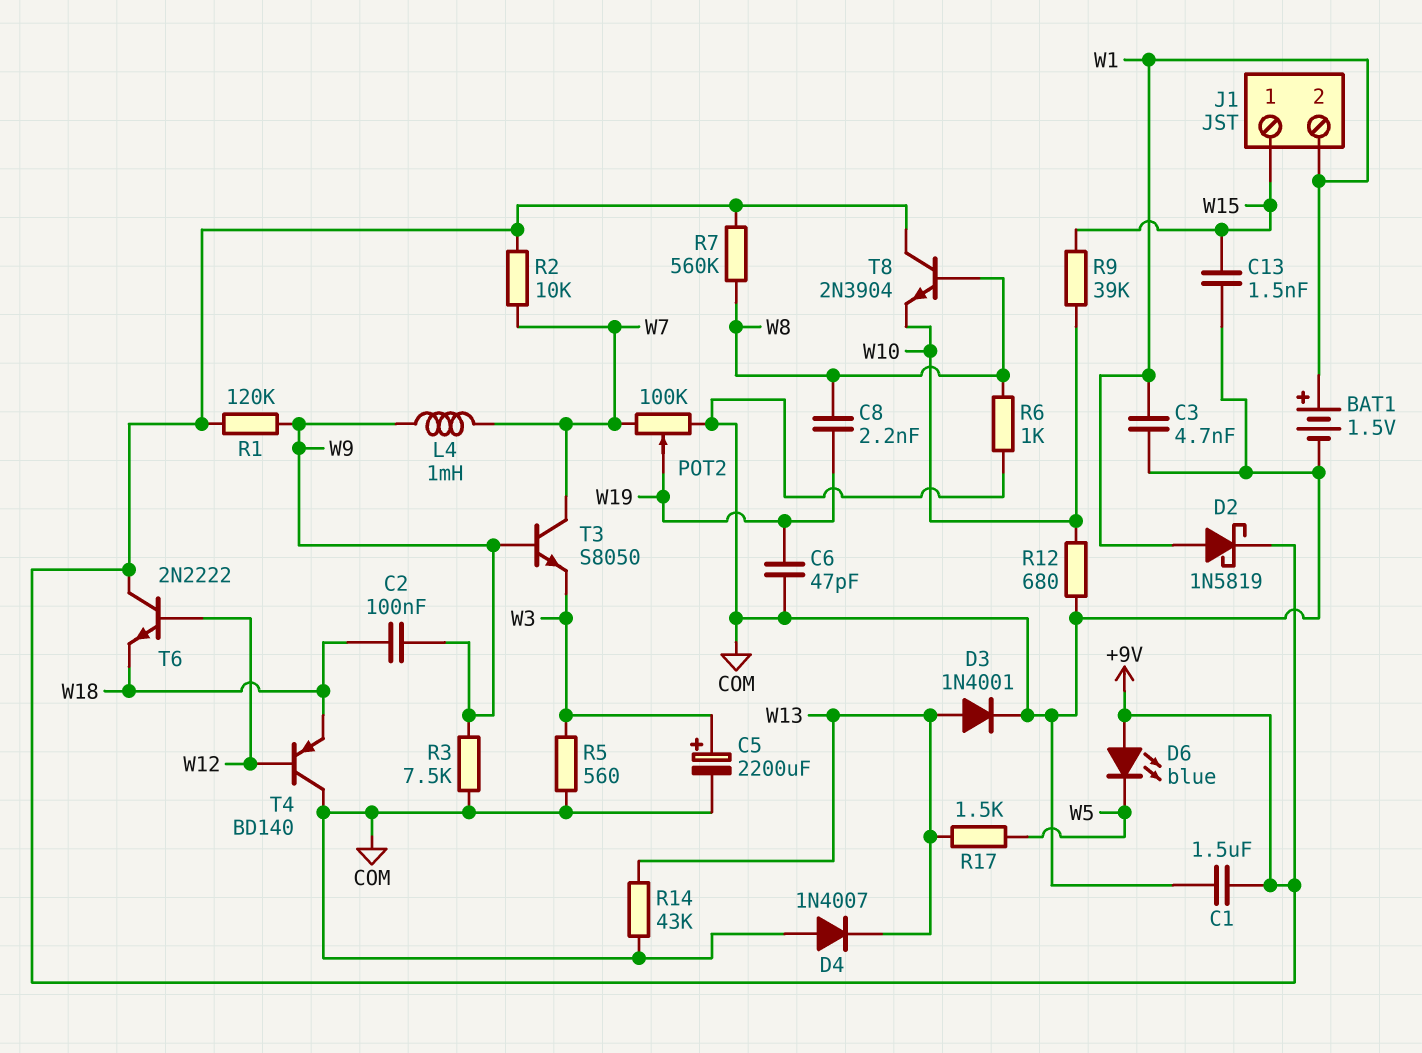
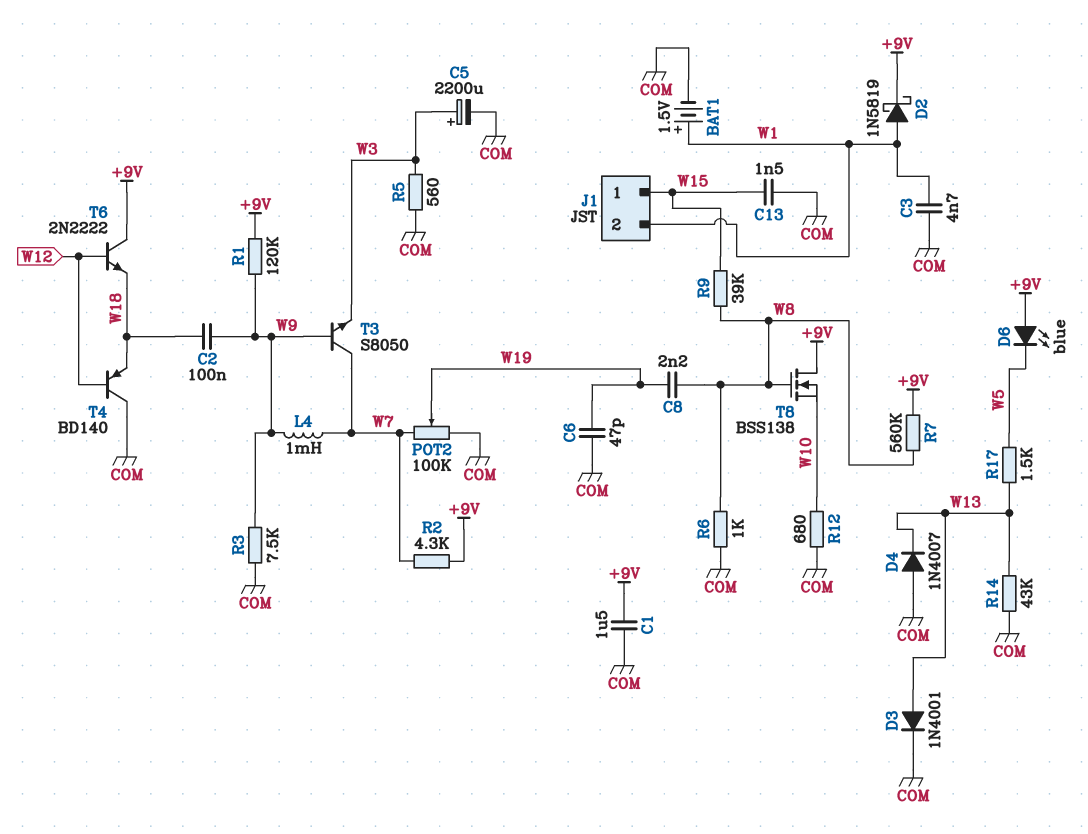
R2: 10k (+9V, W7) -> 4.3k (+9V, W7)
R9: 39k (W10, W15) -> 39k (W8, W15)
T8: NPN 2N3904 (B W8, C +9V, E W10) -> NMOS BSS138 (G W8, D +9V, S W10)

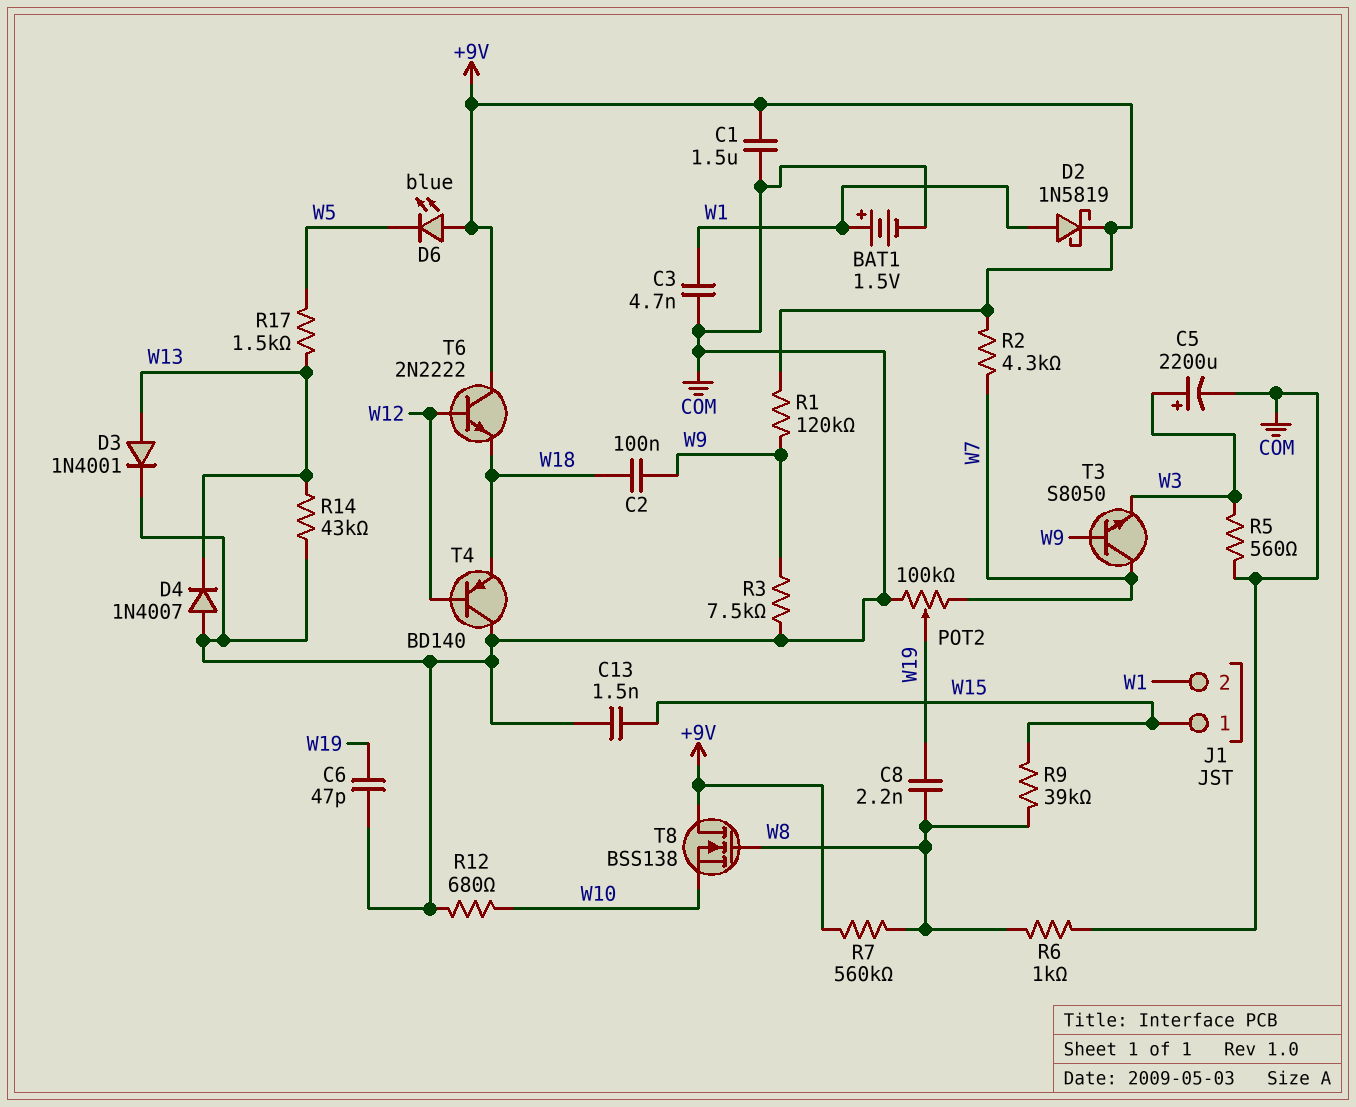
L4: 1mH (W7, W9) -> none

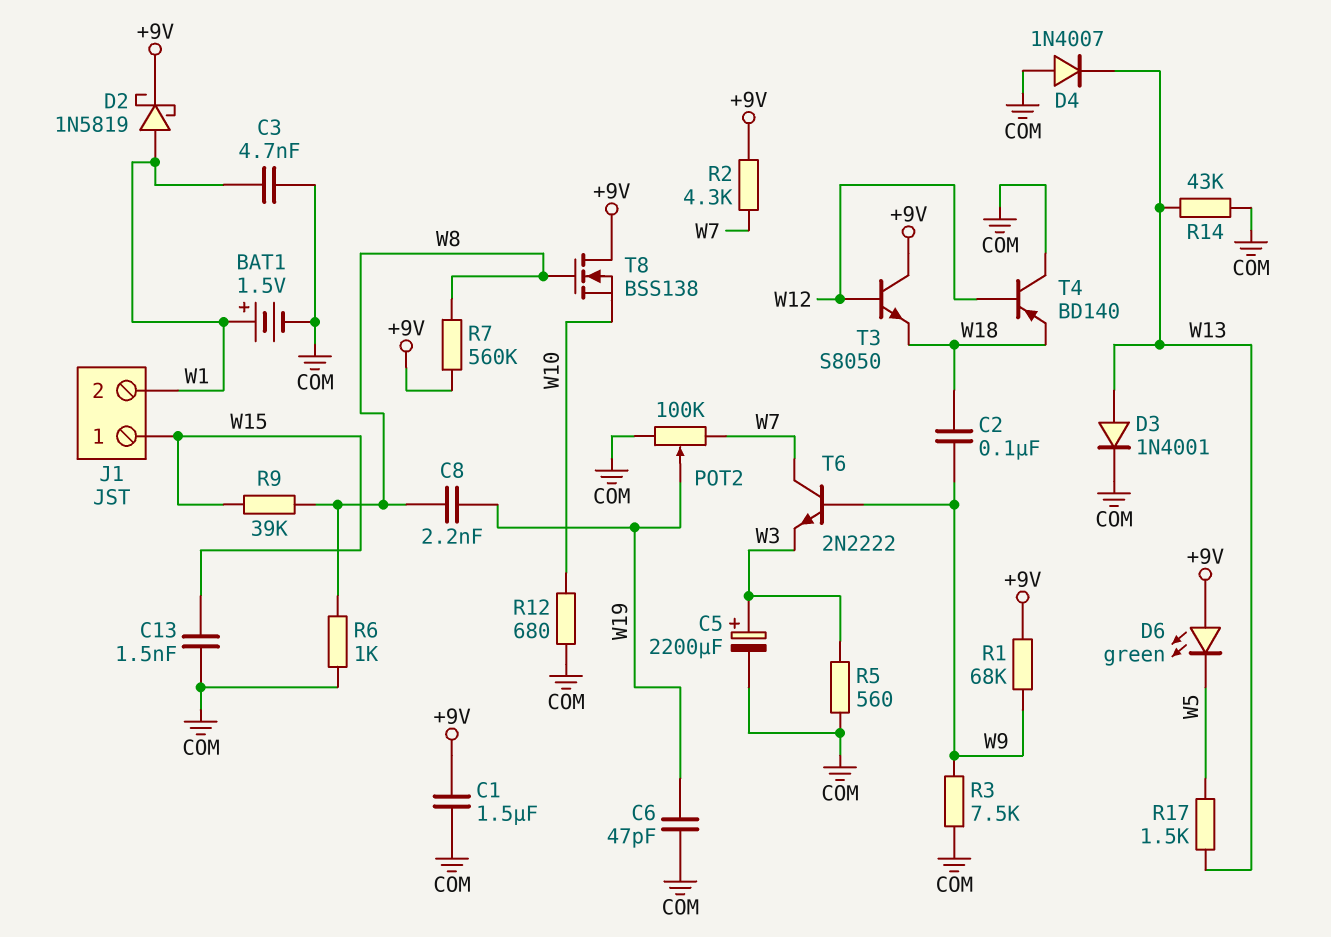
D6: LED blue (A +9V, K W5) -> LED green (A +9V, K W5)
R1: 120k (+9V, W9) -> 68k (+9V, W9)
T3: NPN S8050 (B W9, C W7, E W3) -> NPN S8050 (B W12, C +9V, E W18)
T6: NPN 2N2222 (B W12, C +9V, E W18) -> NPN 2N2222 (B W9, C W7, E W3)

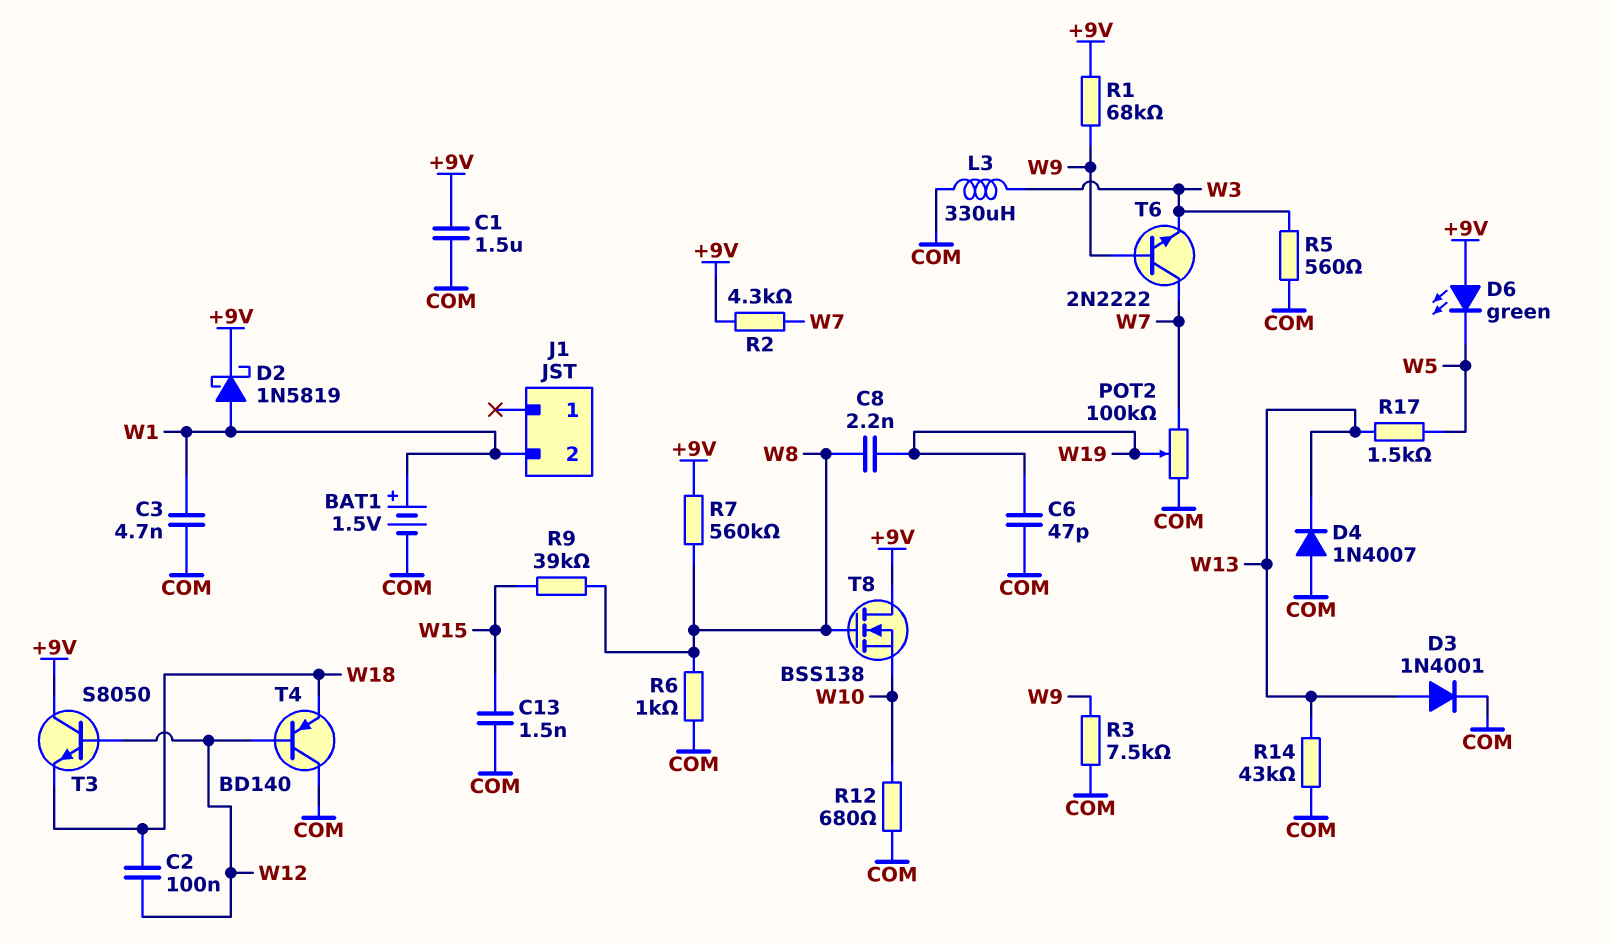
C2: 100nF (W9, W18) -> 100nF (W12, W18)
C5: 2200uF (plus W3, minus COM) -> none
J1 pin 1: W15 -> none
L3: none -> 330uH (COM, W3)

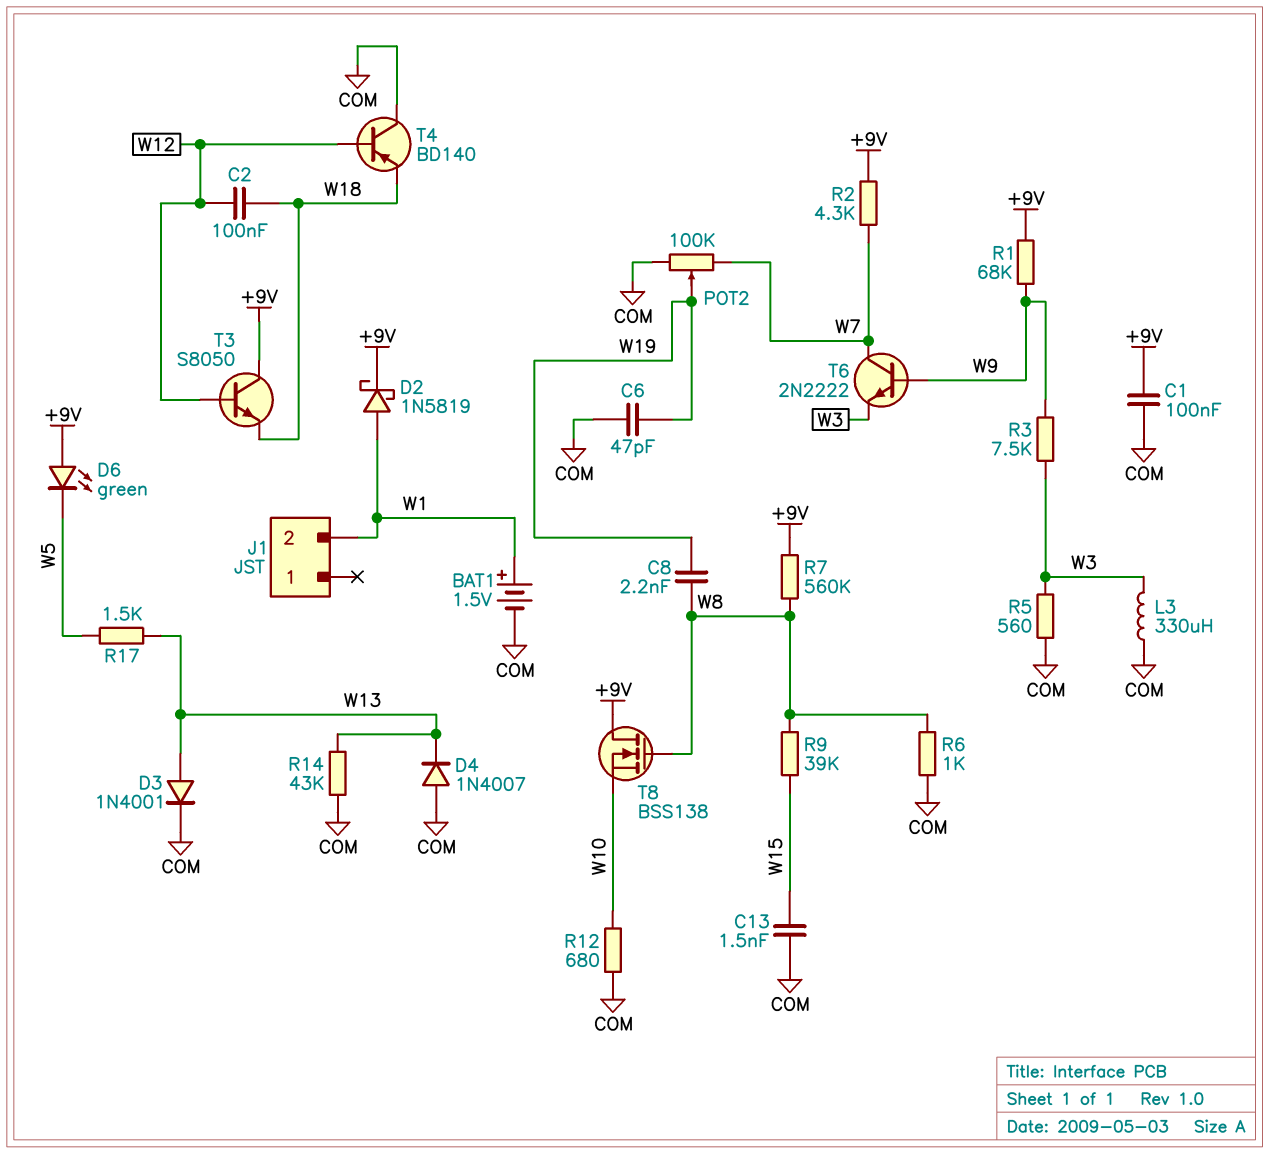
C1: 1.5uF (+9V, COM) -> 100nF (+9V, COM)
C3: 4.7nF (COM, W1) -> none
R3: 7.5k (COM, W9) -> 7.5k (W3, W9)

